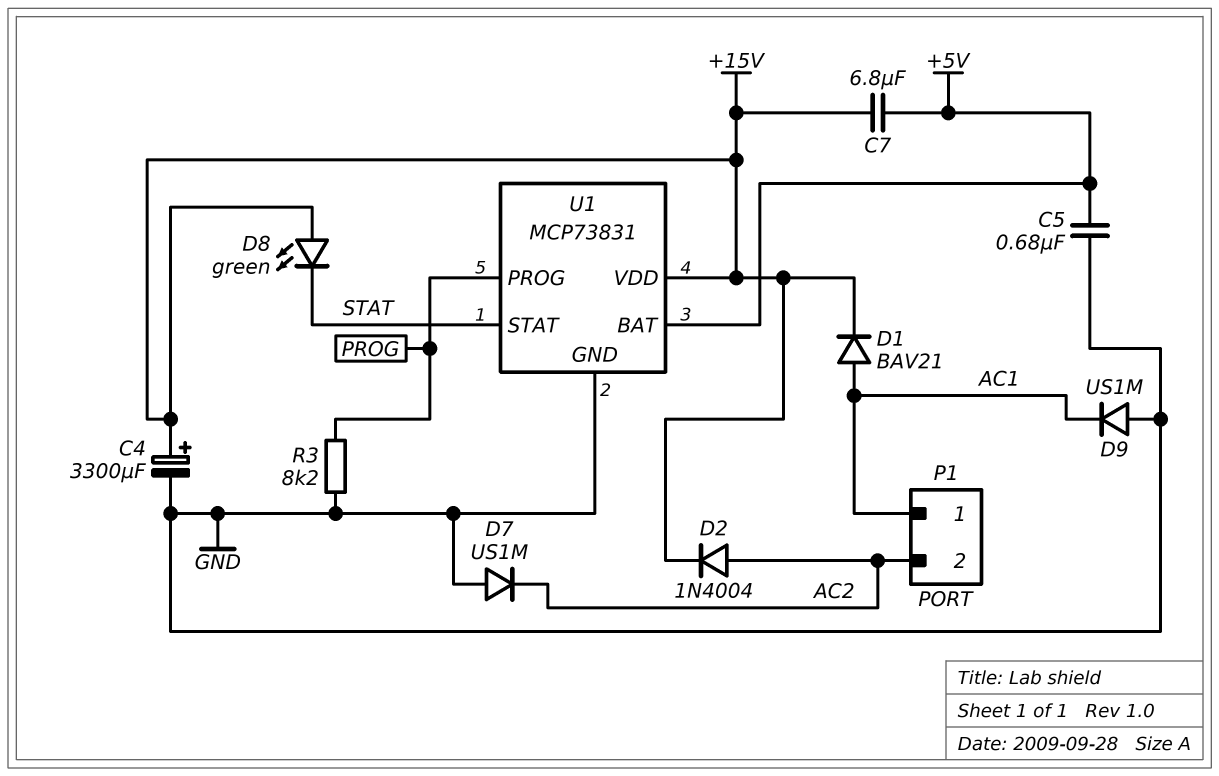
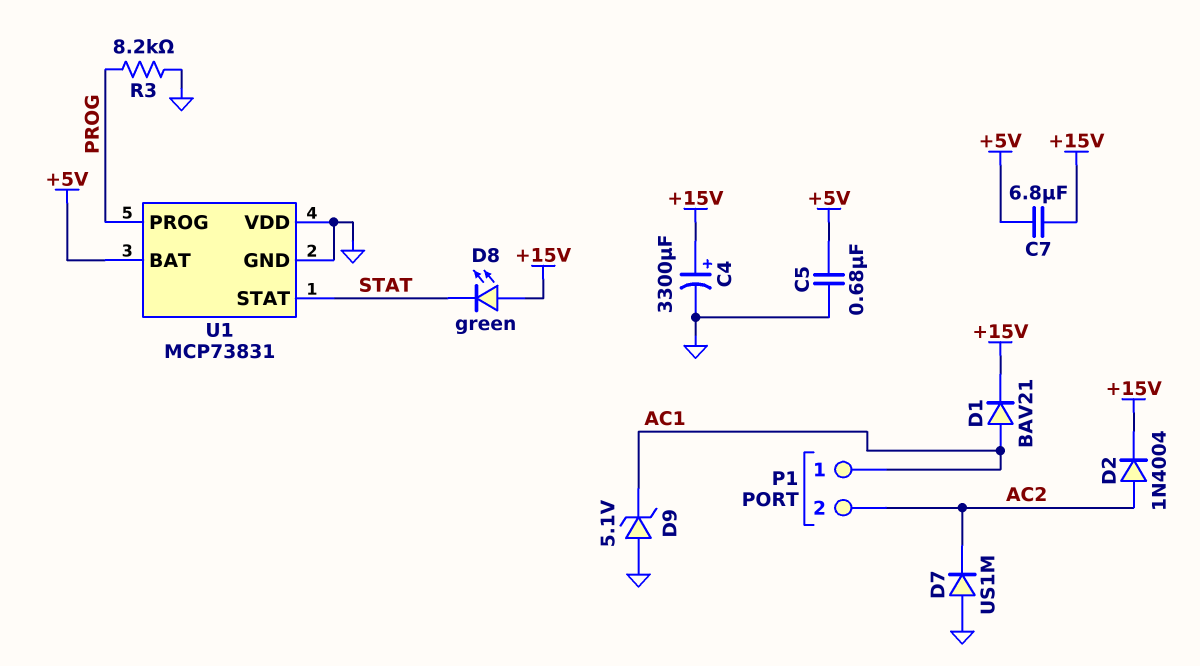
D9: diode US1M (A GND, K AC1) -> zener 5.1V (A GND, K AC1)
U1 pin VDD: +15V -> GND

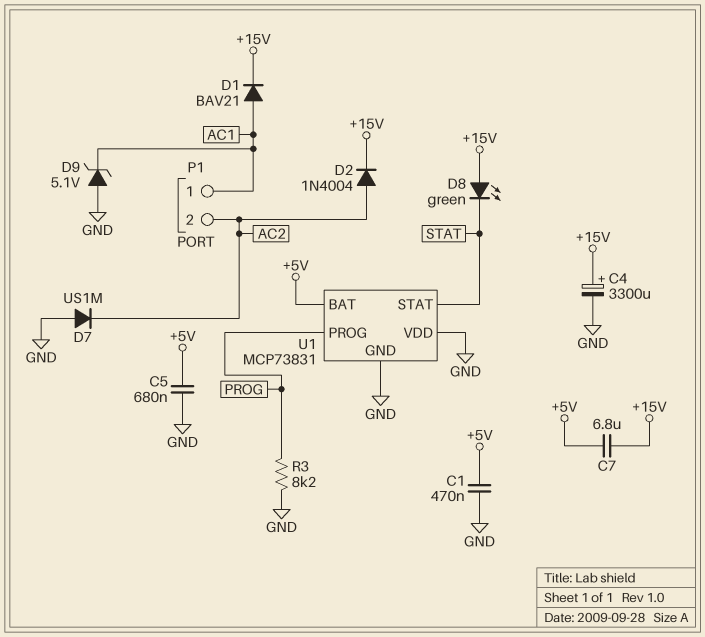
C1: none -> 470nF (+5V, GND)

